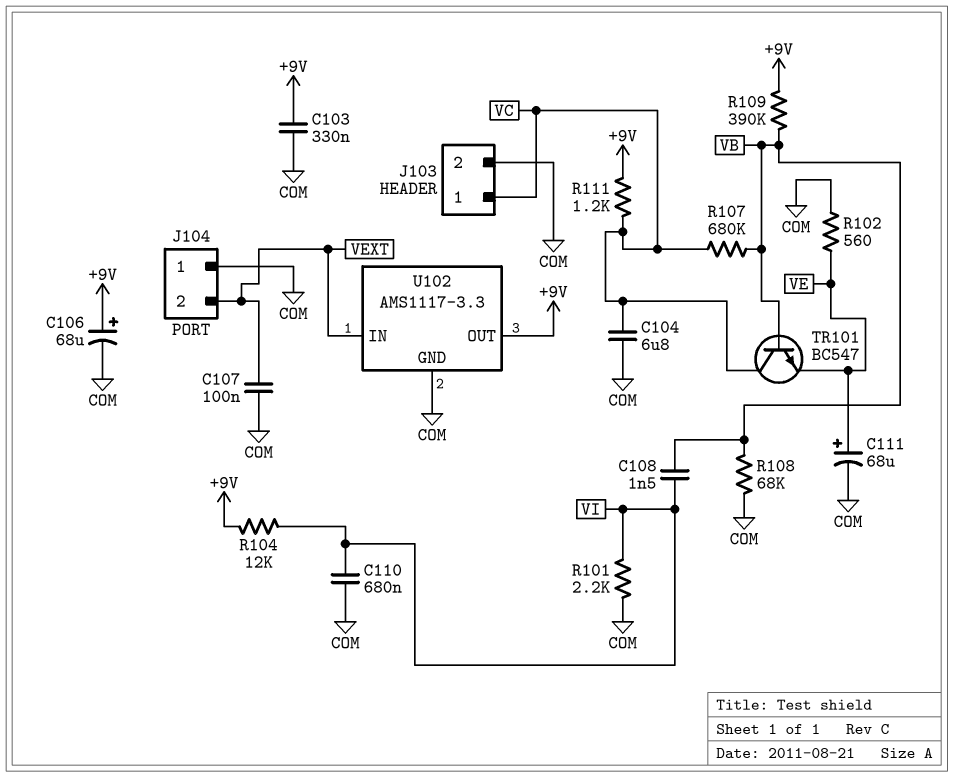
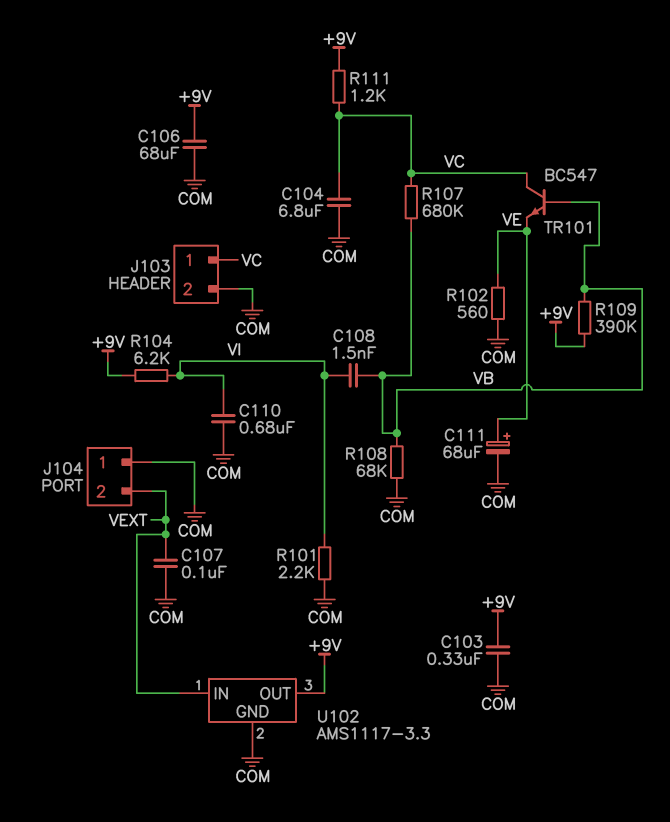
C106: 68uF (plus +9V, minus COM) -> 68uF (+9V, COM)
R104: 12k (+9V, VI) -> 6.2k (+9V, VI)

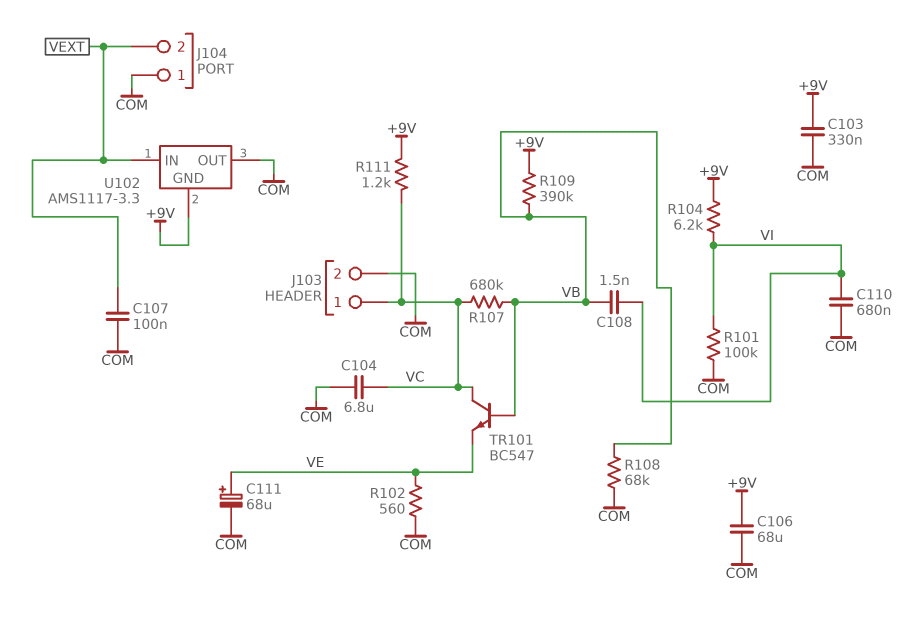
R101: 2.2k (COM, VI) -> 100k (COM, VI)
U102 pin GND: COM -> +9V
U102 pin OUT: +9V -> COM

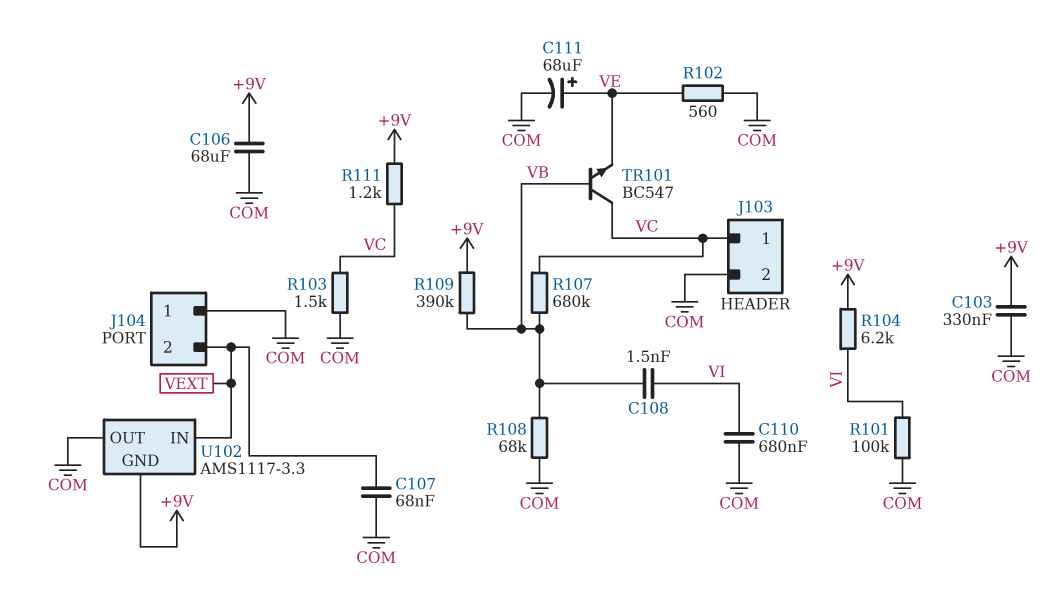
C104: 6.8uF (COM, VC) -> none
C107: 100nF (COM, VEXT) -> 68nF (COM, VEXT)
R103: none -> 1.5k (COM, VC)

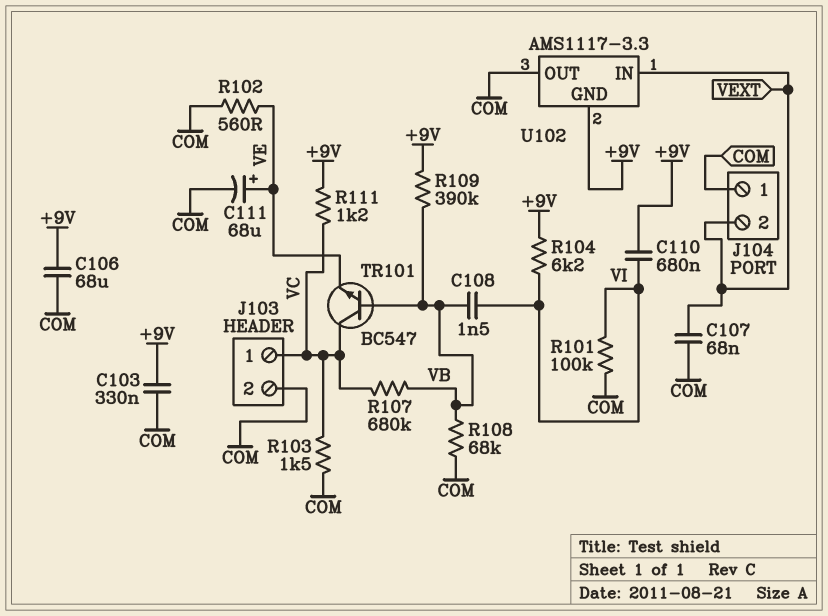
C110: 680nF (COM, VI) -> 680nF (+9V, VI)

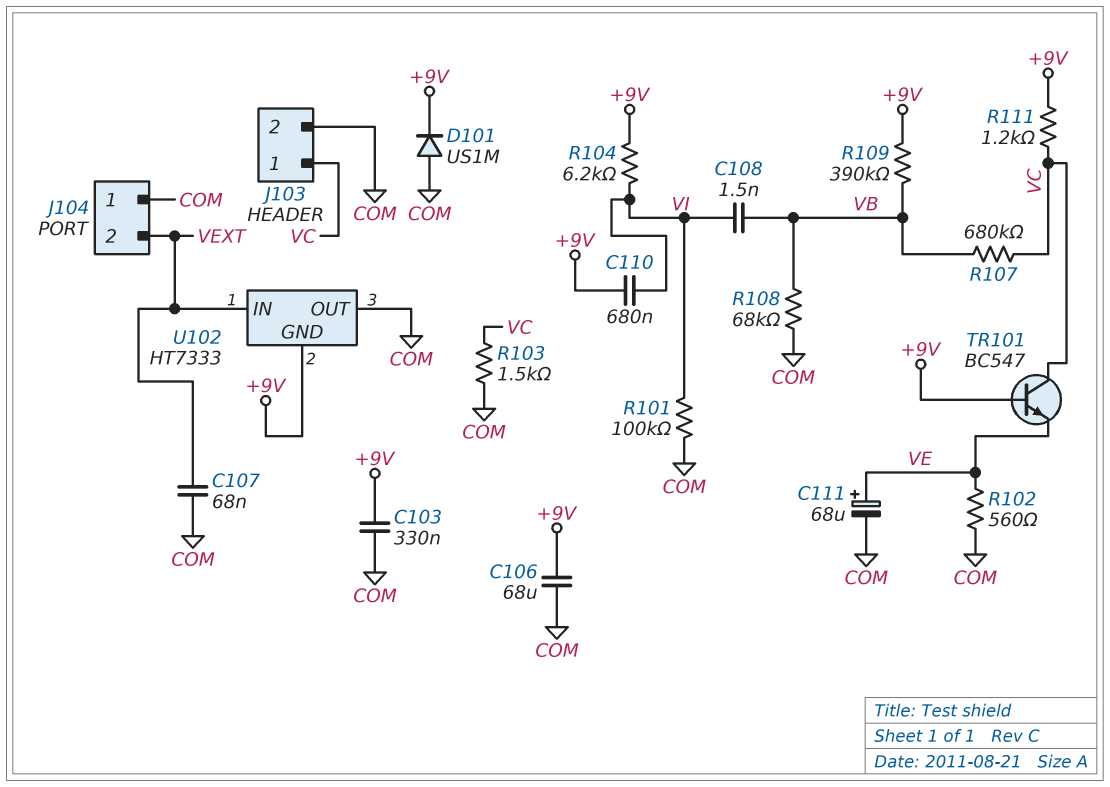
D101: none -> diode US1M (A COM, K +9V)
TR101: NPN BC547 (B VB, C VC, E VE) -> NPN BC547 (B +9V, C VC, E VE)
U102: AMS1117-3.3 -> HT7333

